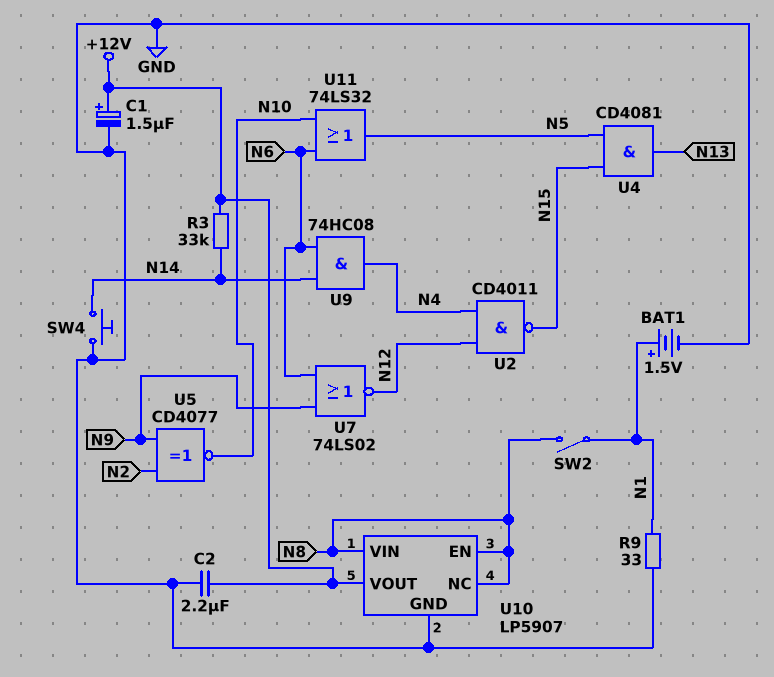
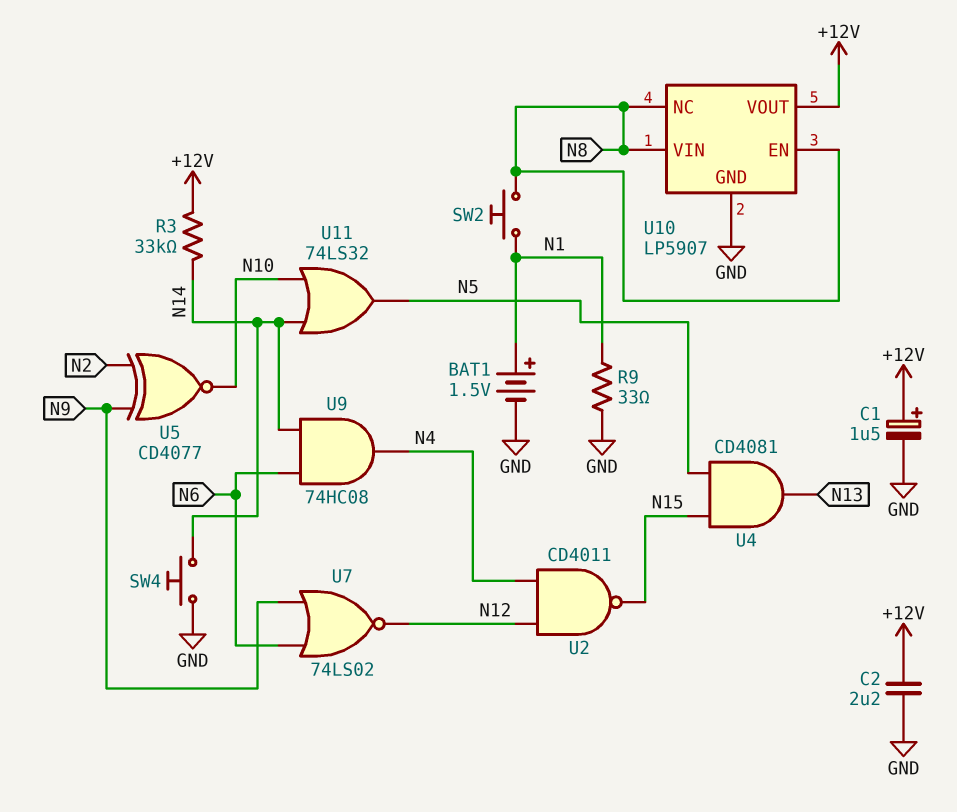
SW2: switch (N1, N8) -> button (N1, N8)
U11: OR 74LS32 (in N6, in N10, out N5) -> OR 74LS32 (in N10, in N14, out N5)

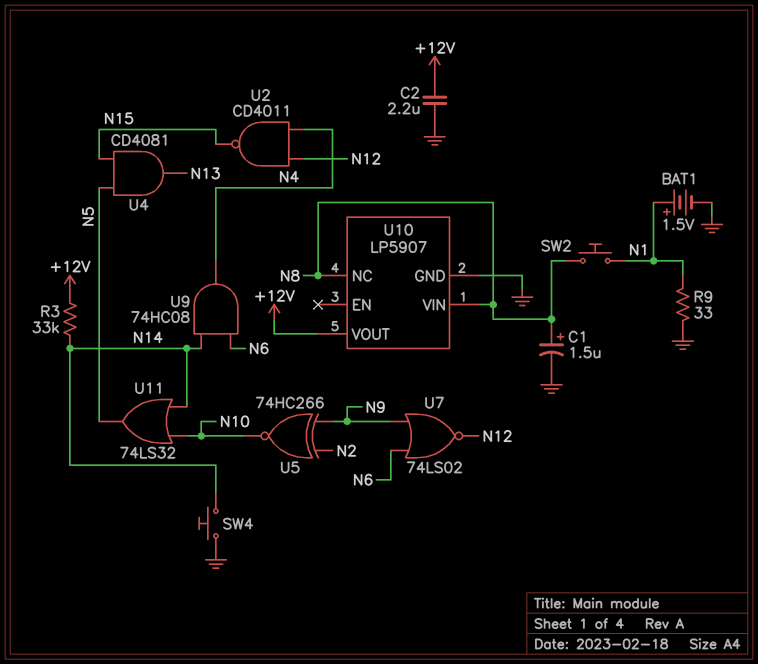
C1: 1.5uF (plus +12V, minus GND) -> 1.5uF (plus N8, minus GND)
U5: XNOR CD4077 (in N2, in N9, out N10) -> XNOR 74HC266 (in N2, in N9, out N10)
U10 pin EN: N8 -> none

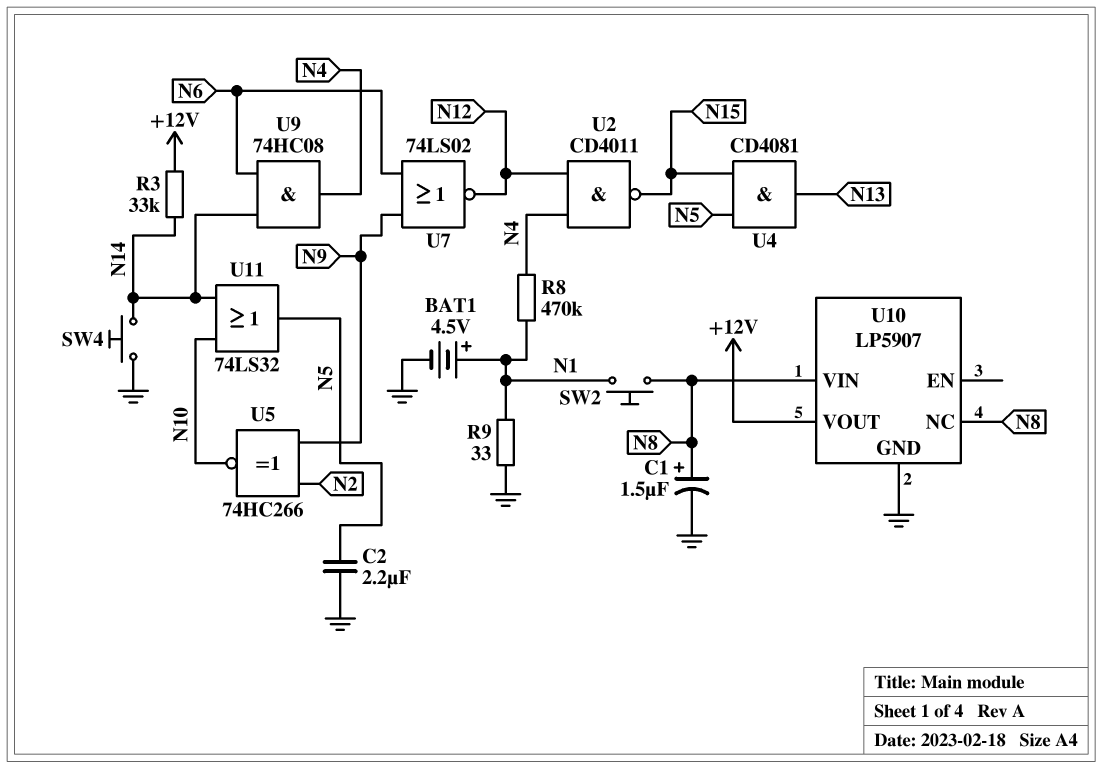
BAT1: 1.5V (plus N1, minus GND) -> 4.5V (plus N1, minus GND)
C2: 2.2uF (+12V, GND) -> 2.2uF (GND, N5)
R8: none -> 470k (N1, N4)

